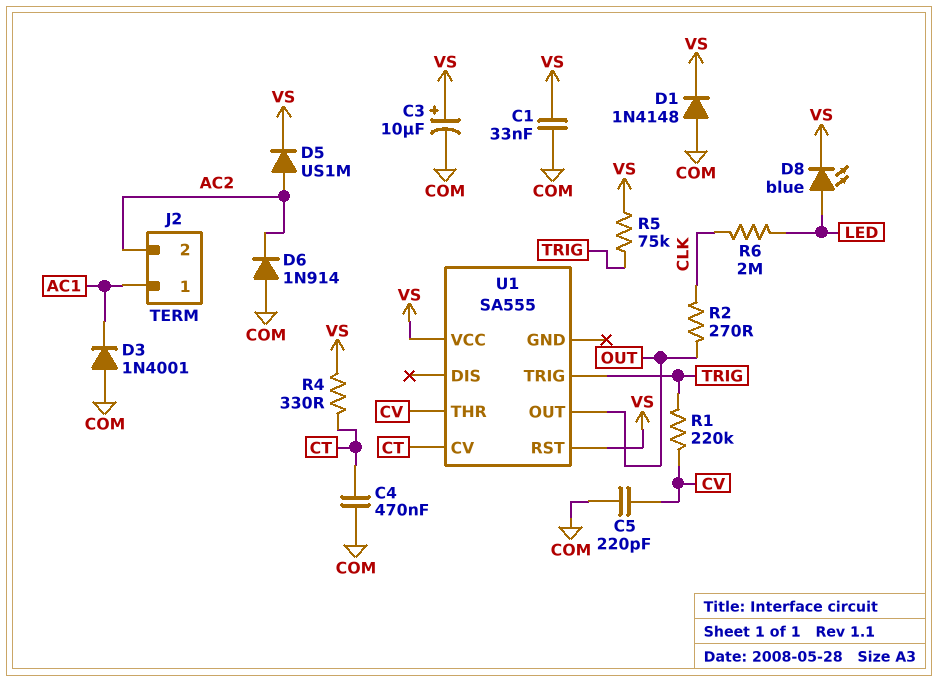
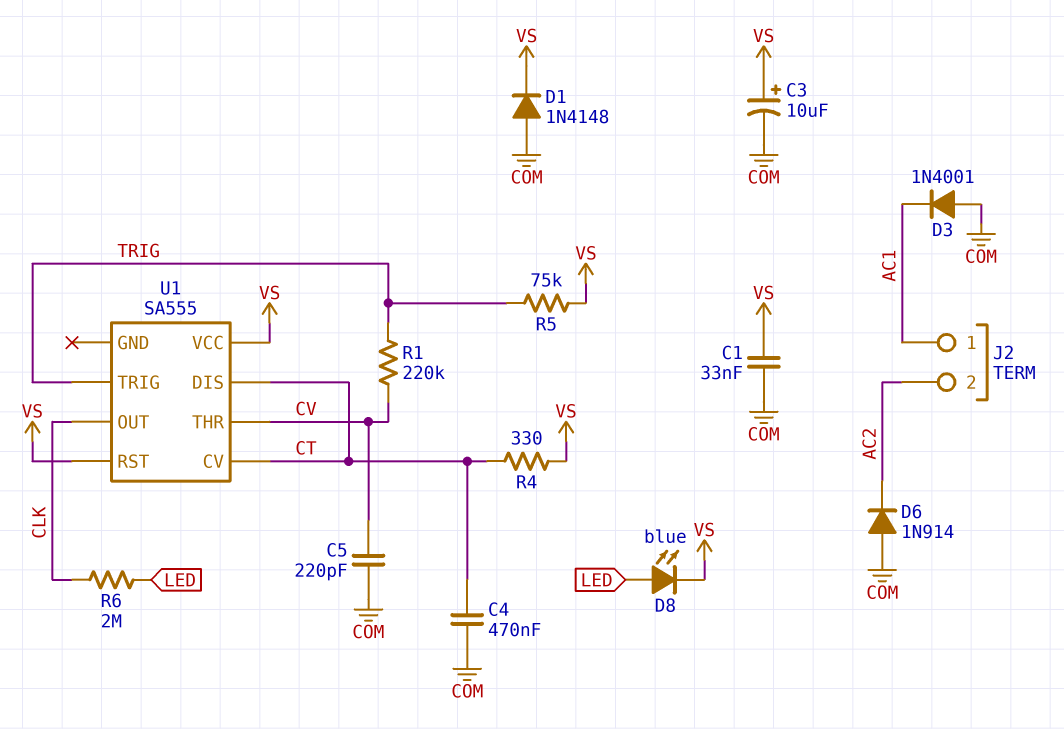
D5: diode US1M (A AC2, K VS) -> none
R2: 270 (CLK, OUT) -> none
U1 pin DIS: none -> CT
U1 pin OUT: OUT -> CLK

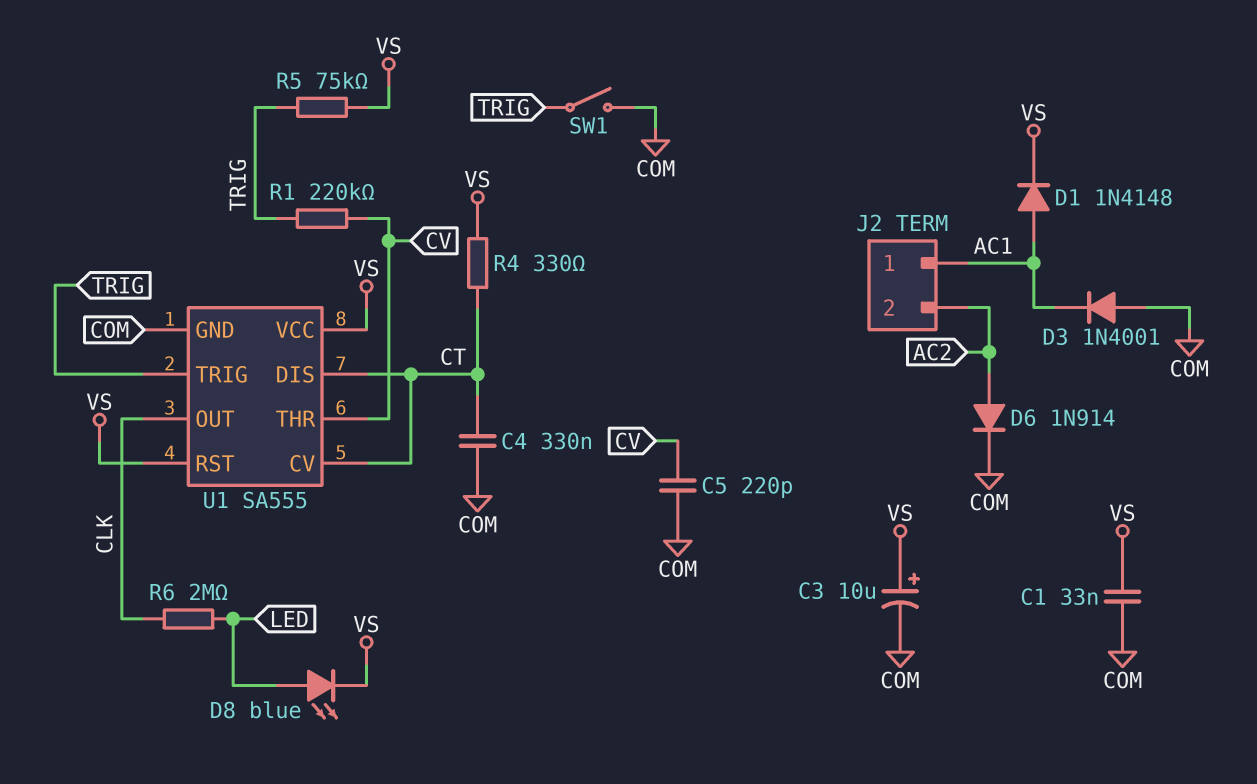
C4: 470nF (COM, CT) -> 330nF (COM, CT)
D1: diode 1N4148 (A COM, K VS) -> diode 1N4148 (A AC1, K VS)
D6: diode 1N914 (A COM, K AC2) -> diode 1N914 (A AC2, K COM)
SW1: none -> switch (COM, TRIG)
U1 pin GND: none -> COM

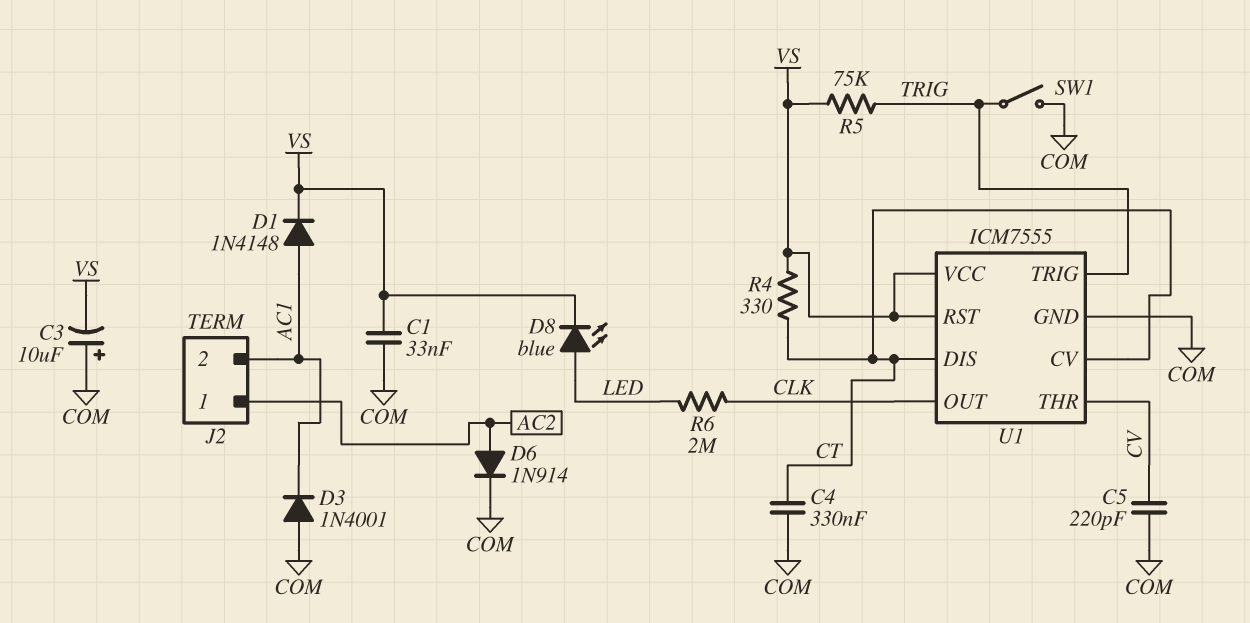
C3: 10uF (plus VS, minus COM) -> 10uF (plus COM, minus VS)
J2 pin 1: AC1 -> AC2
J2 pin 2: AC2 -> AC1
R1: 220k (CV, TRIG) -> none
U1: SA555 -> ICM7555

